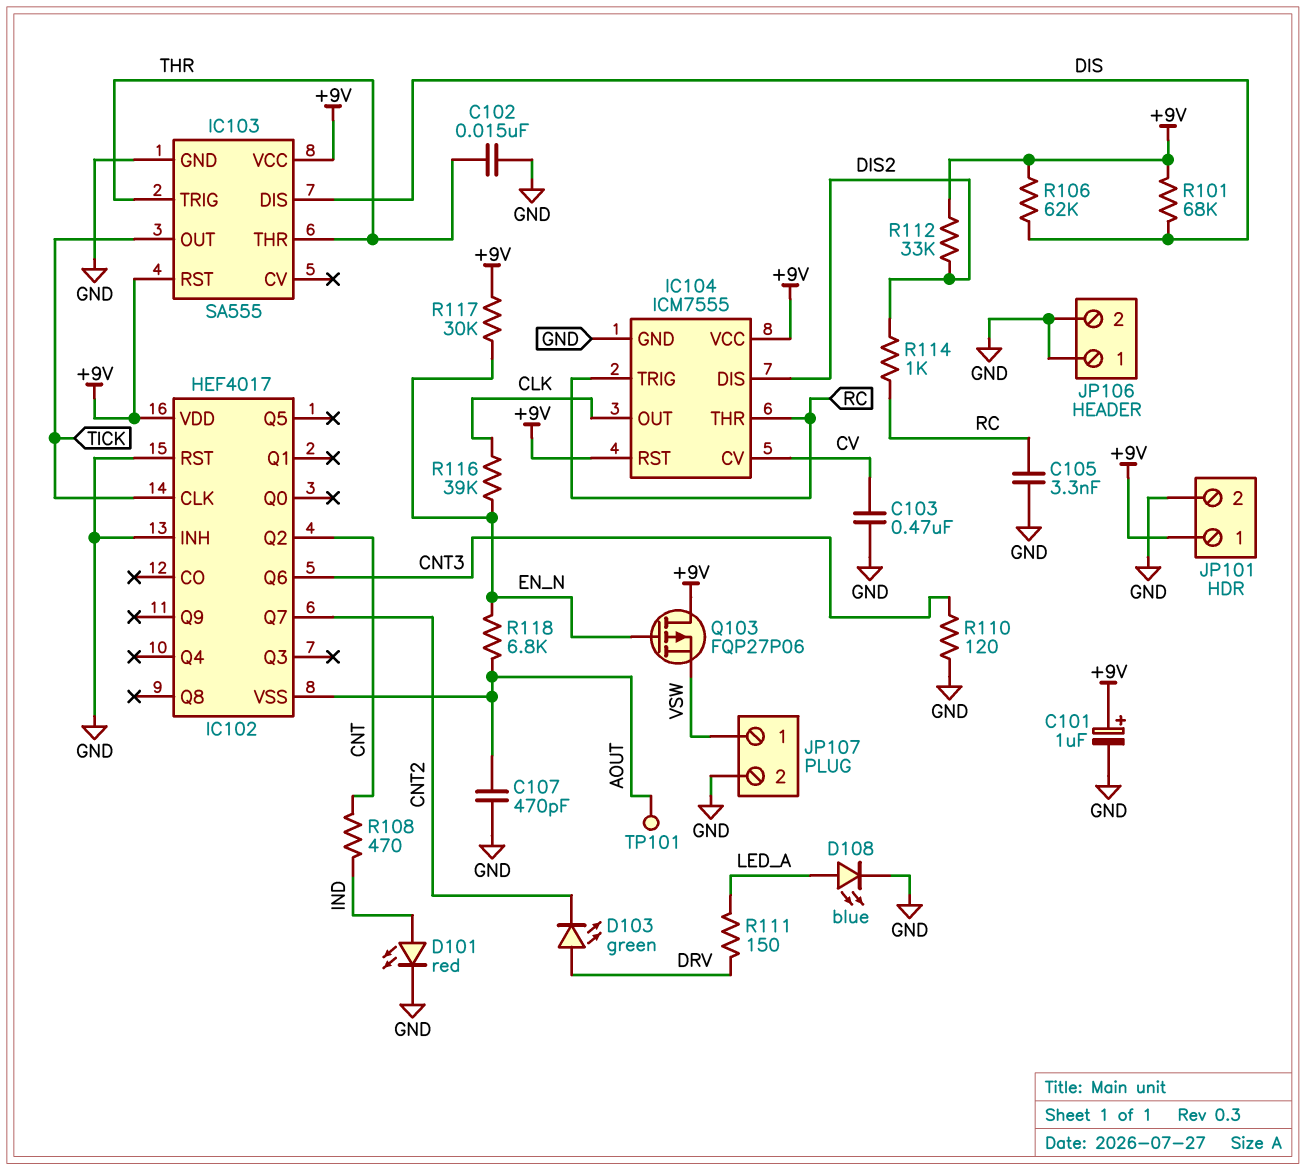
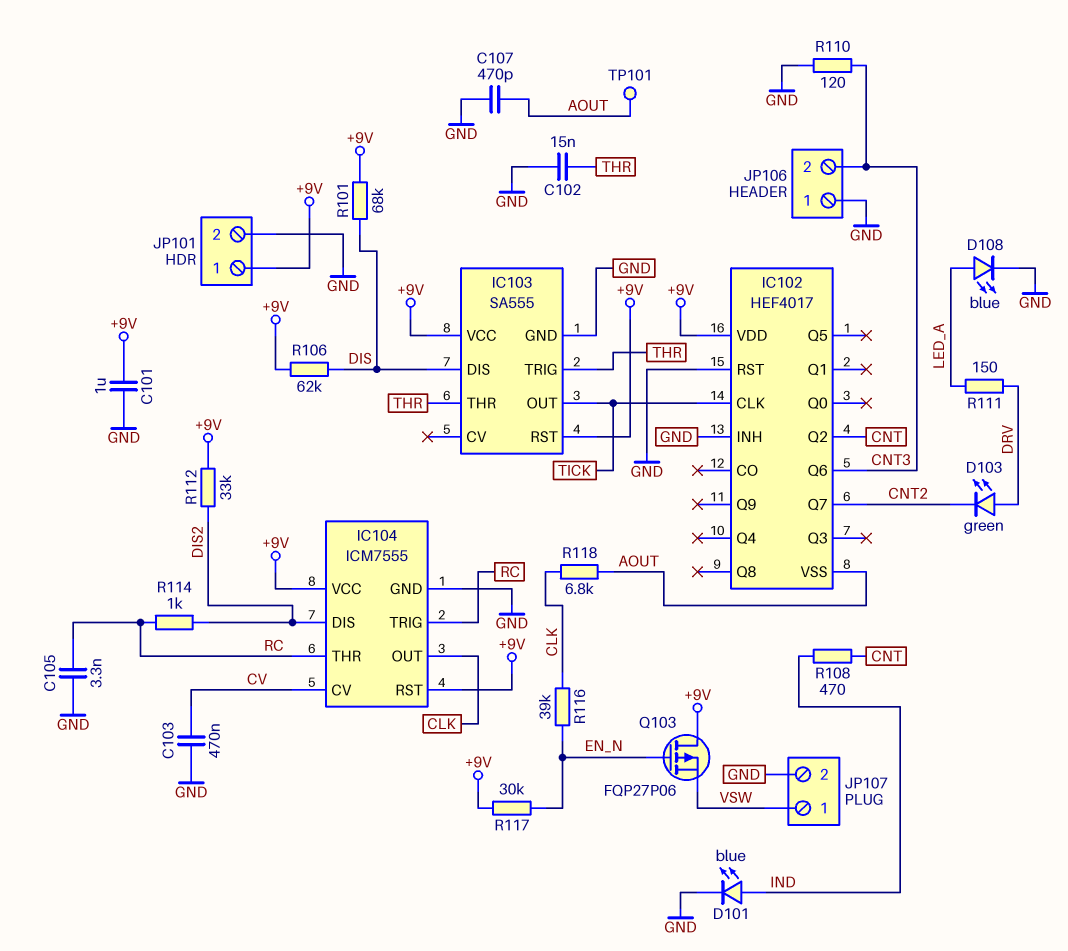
C101: 1uF (plus +9V, minus GND) -> 1uF (+9V, GND)
D101: LED red (A IND, K GND) -> LED blue (A IND, K GND)
JP106 pin 2: GND -> CNT3
R118: 6.8k (AOUT, EN_N) -> 6.8k (AOUT, CLK)

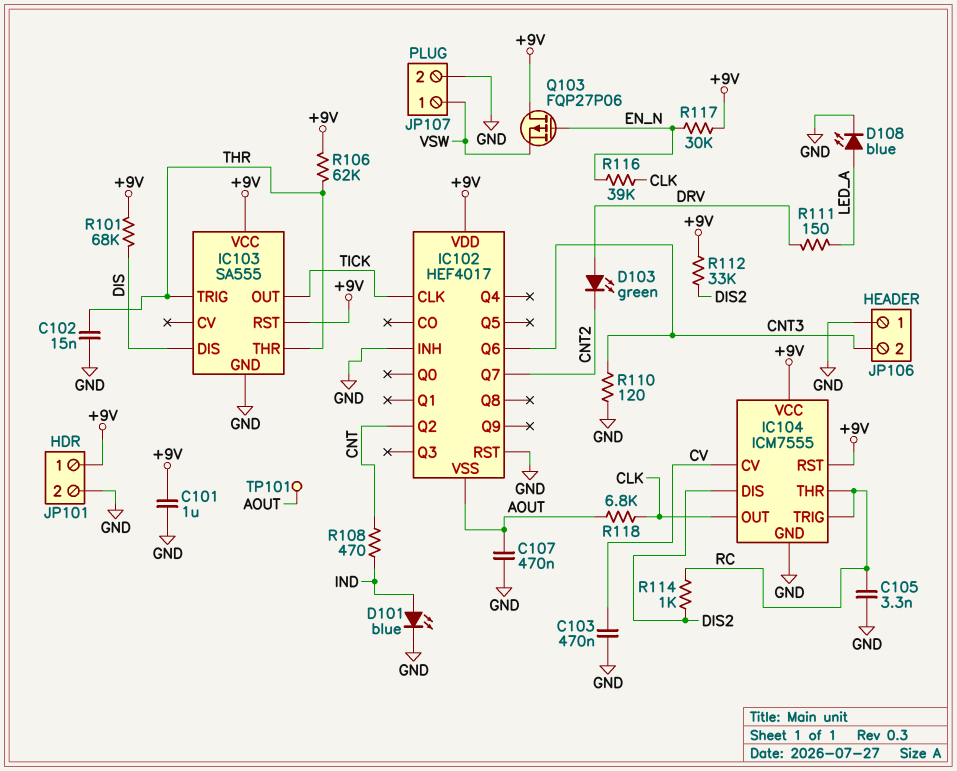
C107: 470pF (AOUT, GND) -> 470nF (AOUT, GND)
R106: 62k (+9V, DIS) -> 62k (+9V, THR)

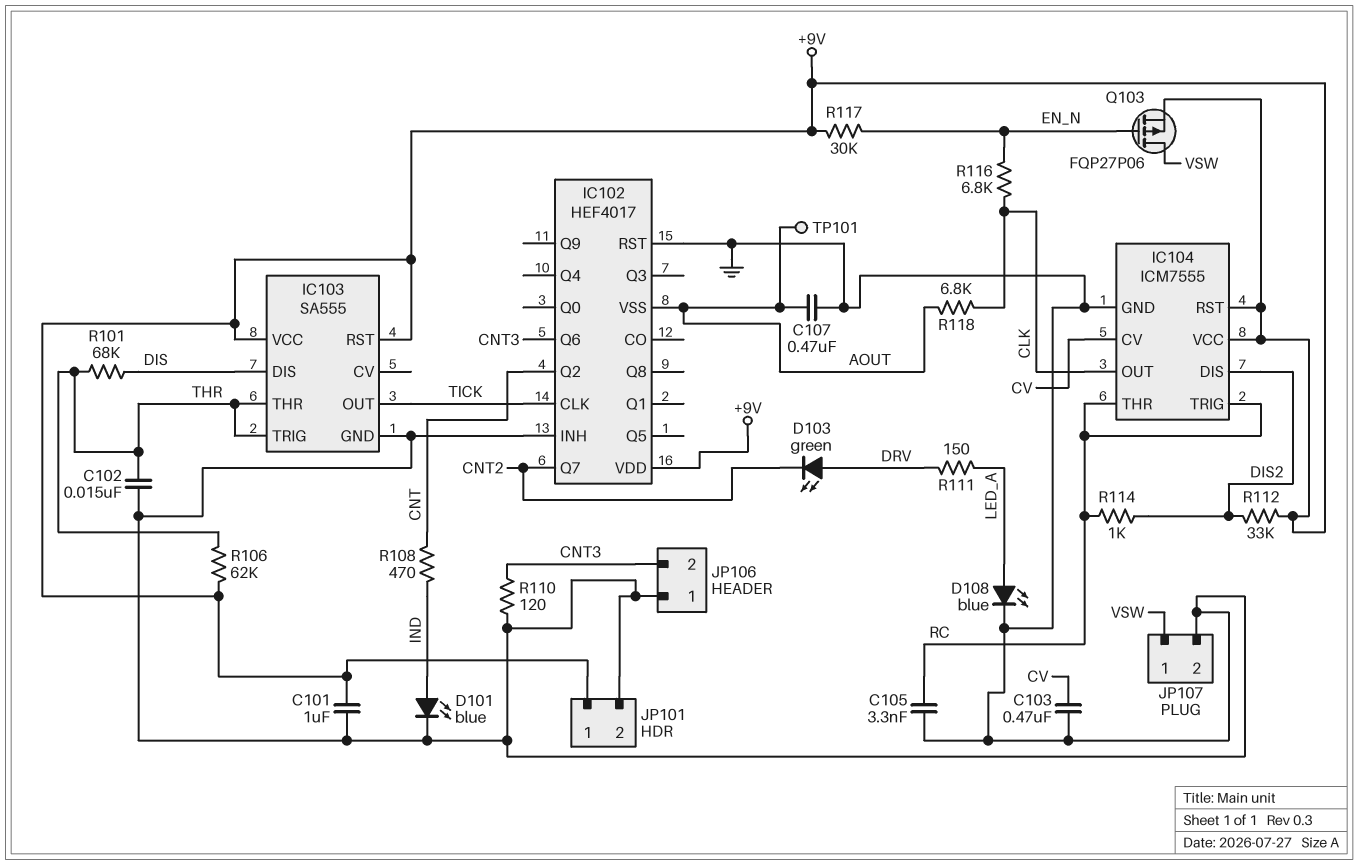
Q103: PMOS FQP27P06 (G EN_N, D +9V, S VSW) -> PMOS FQP27P06 (G EN_N, D VSW, S +9V)
R101: 68k (+9V, DIS) -> 68k (DIS, THR)
R116: 39k (CLK, EN_N) -> 6.8k (CLK, EN_N)

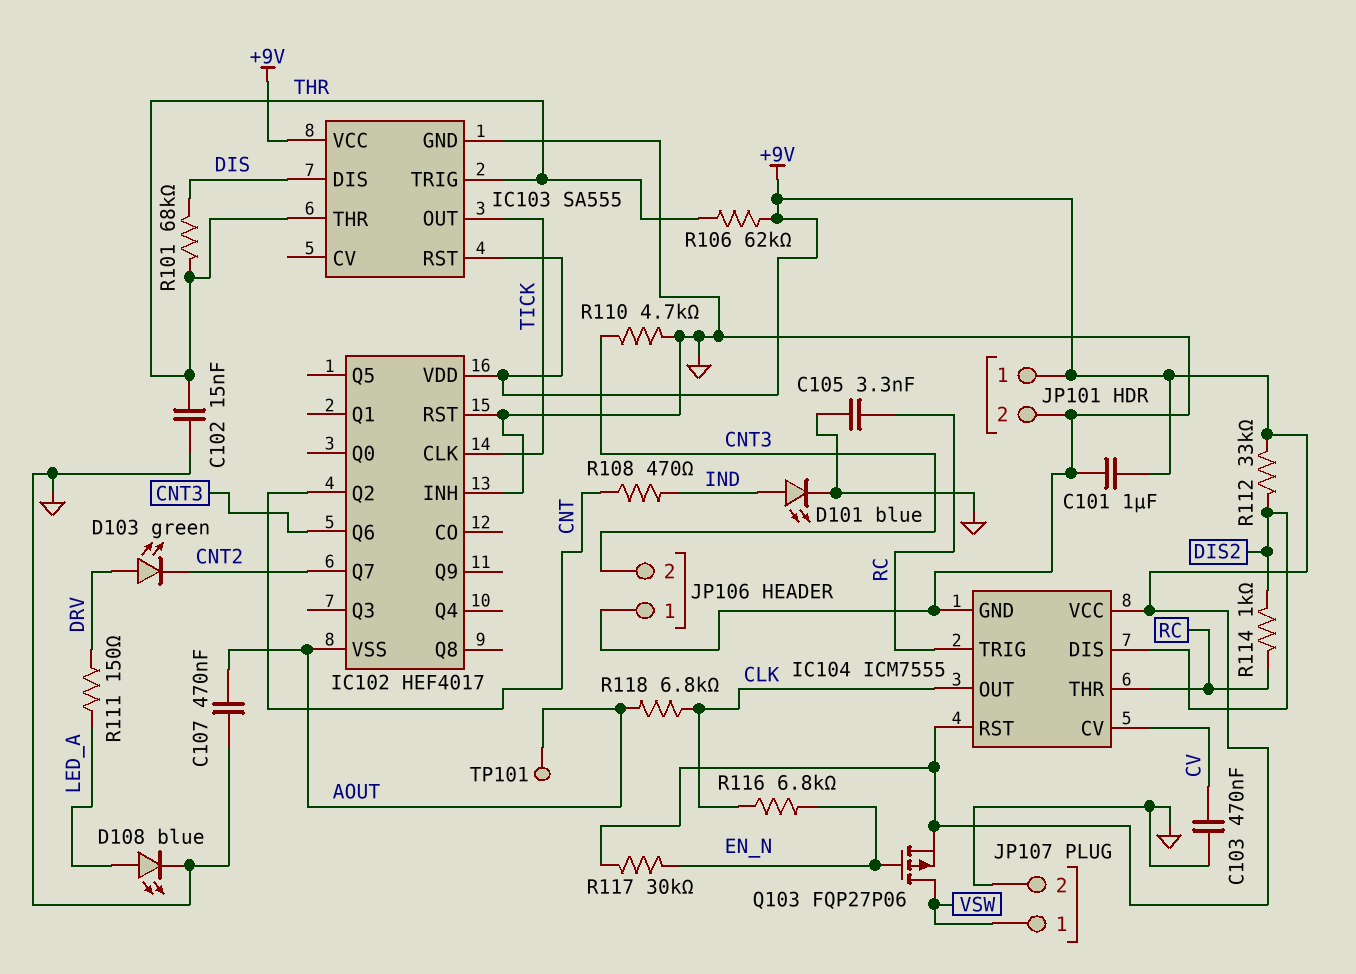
R110: 120 (CNT3, GND) -> 4.7k (CNT3, GND)

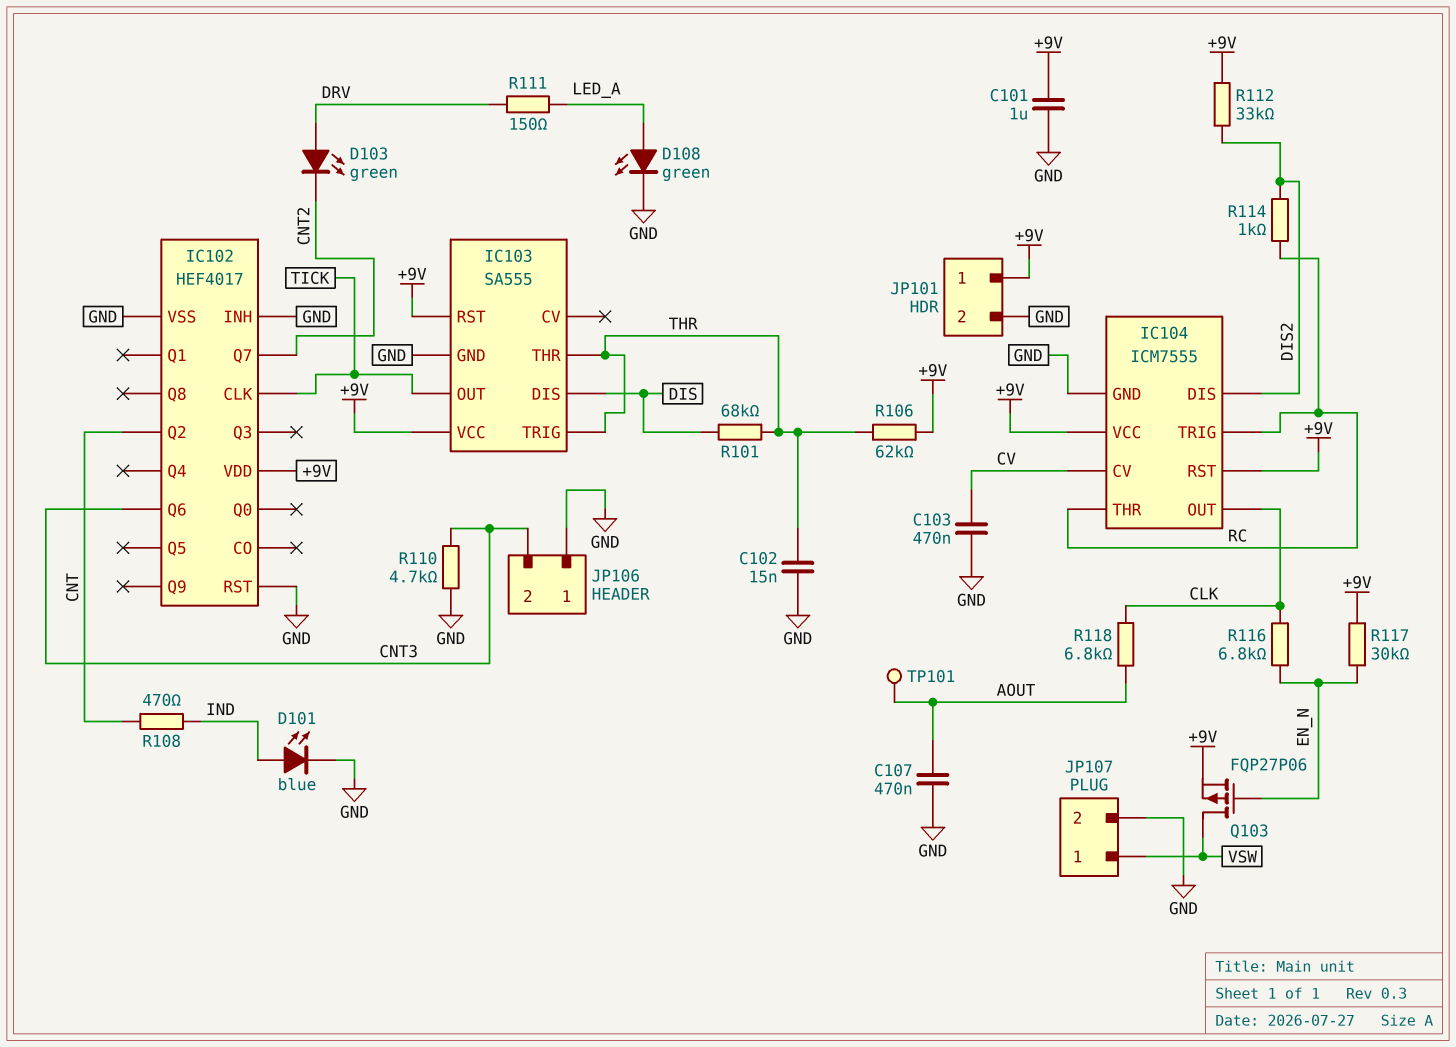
C105: 3.3nF (GND, RC) -> none
D108: LED blue (A LED_A, K GND) -> LED green (A LED_A, K GND)
IC102 pin VSS: AOUT -> GND

